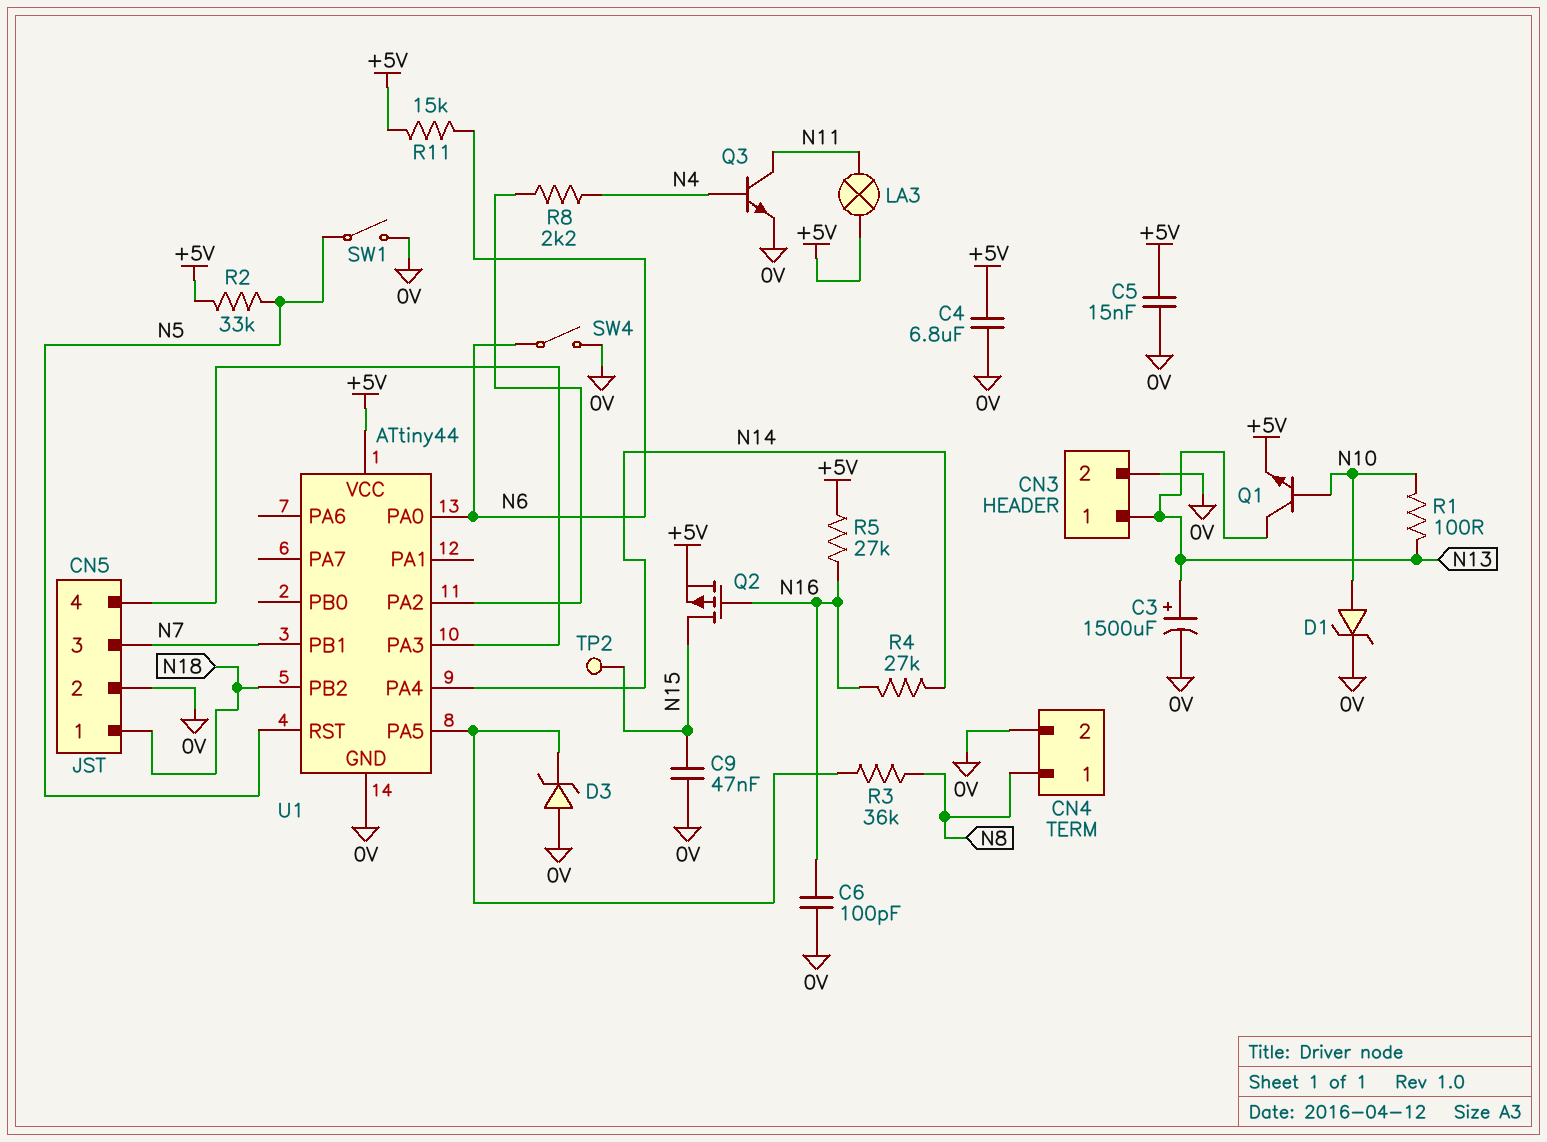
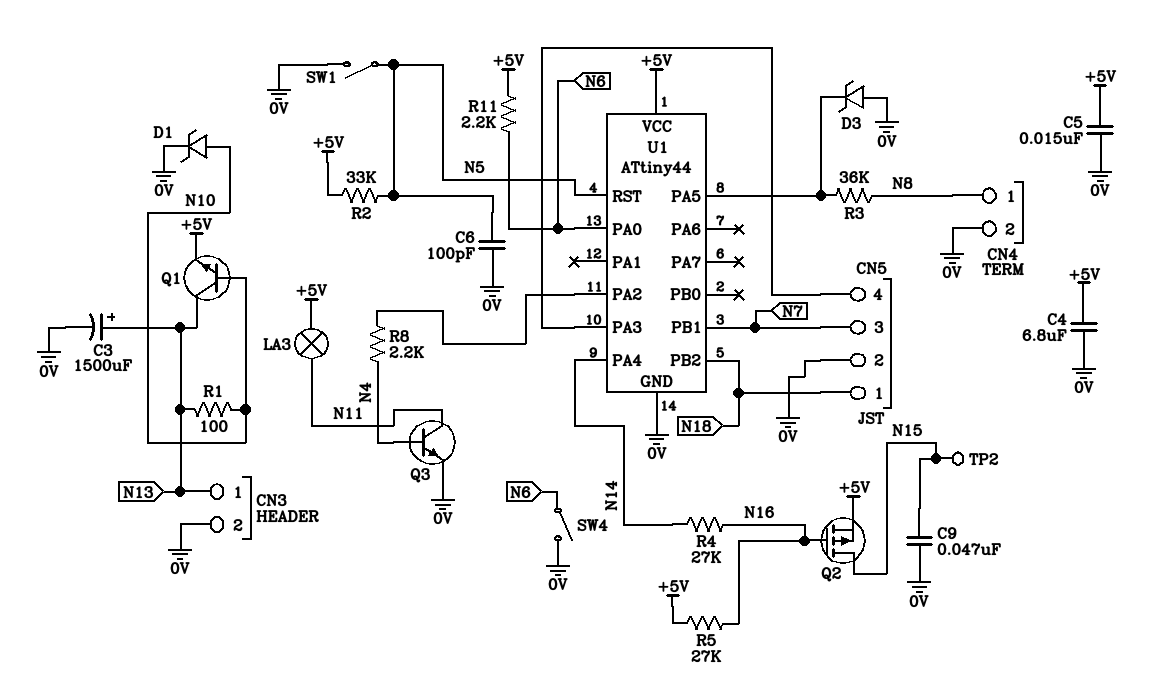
C6: 100pF (0V, N16) -> 100pF (0V, N5)
R11: 15k (+5V, N6) -> 2.2k (+5V, N6)

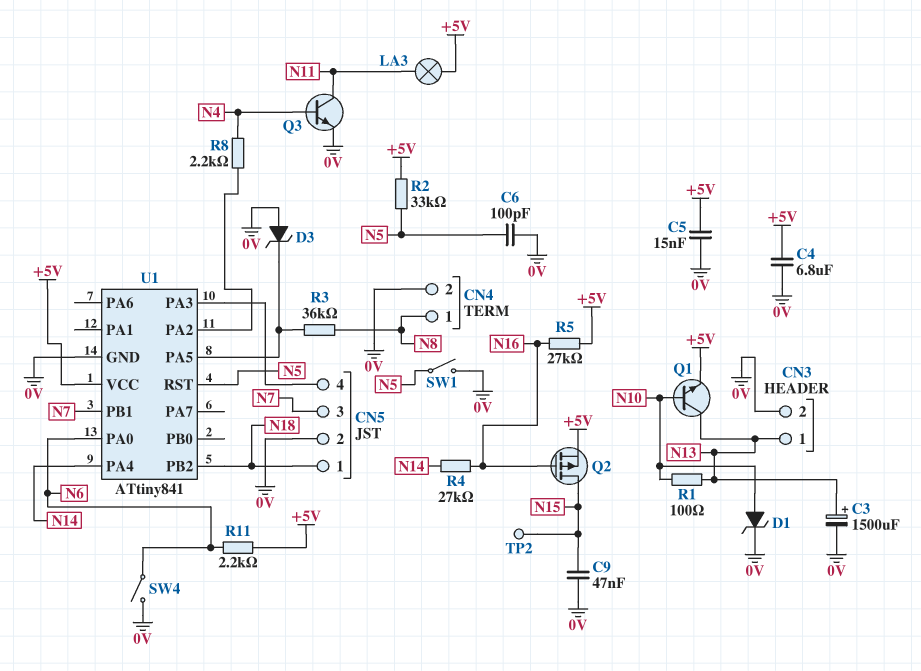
U1: ATtiny44 -> ATtiny841

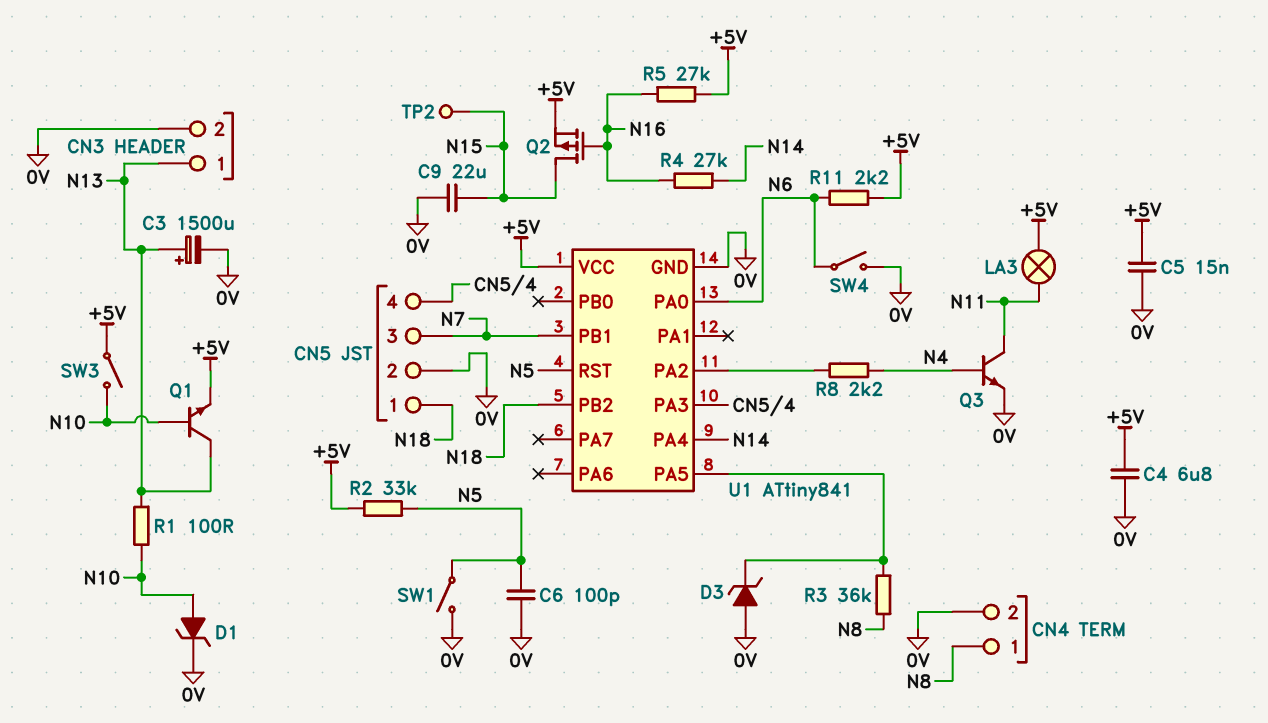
C9: 47nF (0V, N15) -> 22uF (0V, N15)
SW3: none -> switch (+5V, N10)

